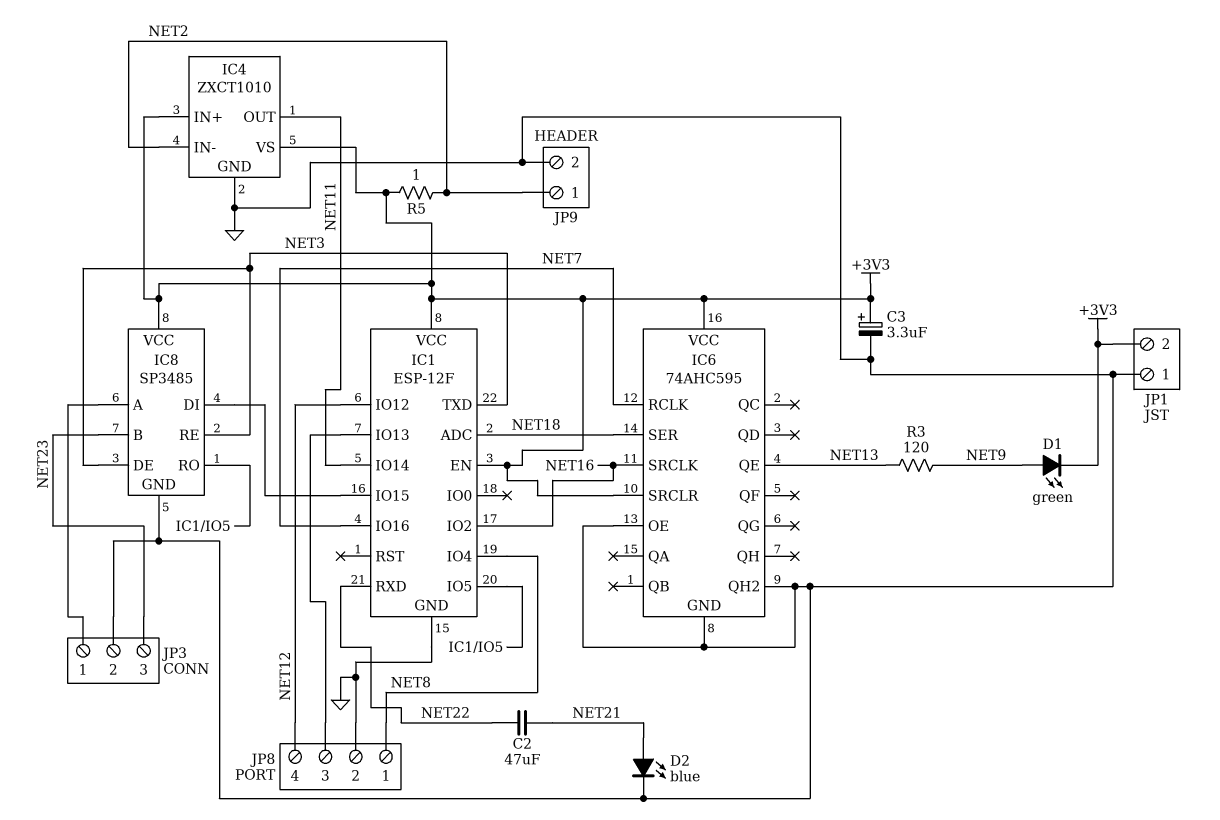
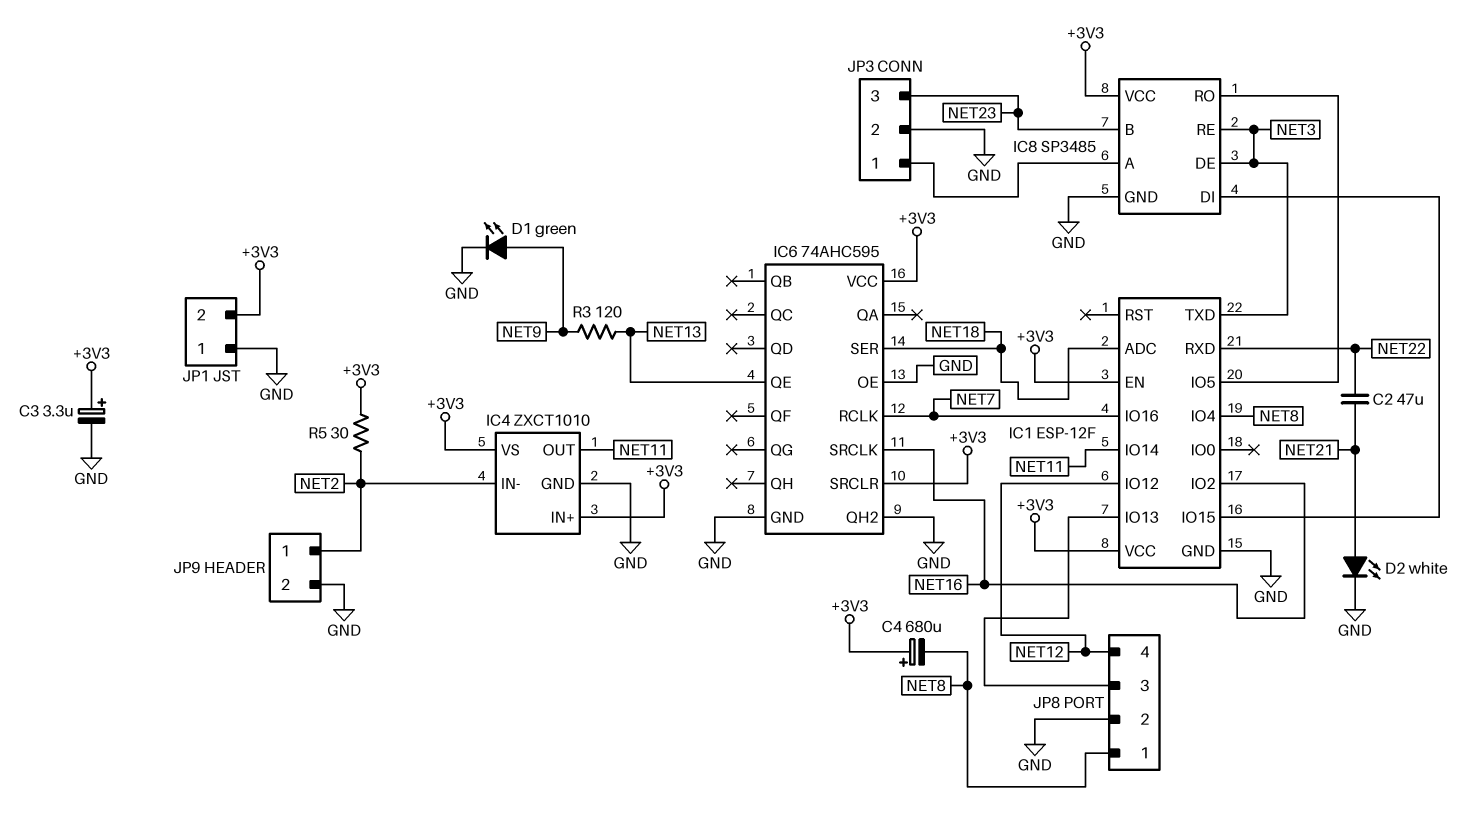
C4: none -> 680uF (plus +3V3, minus NET8)
D1: LED green (A NET9, K +3V3) -> LED green (A NET9, K GND)
D2: LED blue (A NET21, K GND) -> LED white (A NET21, K GND)
R5: 1 (+3V3, NET2) -> 30 (+3V3, NET2)

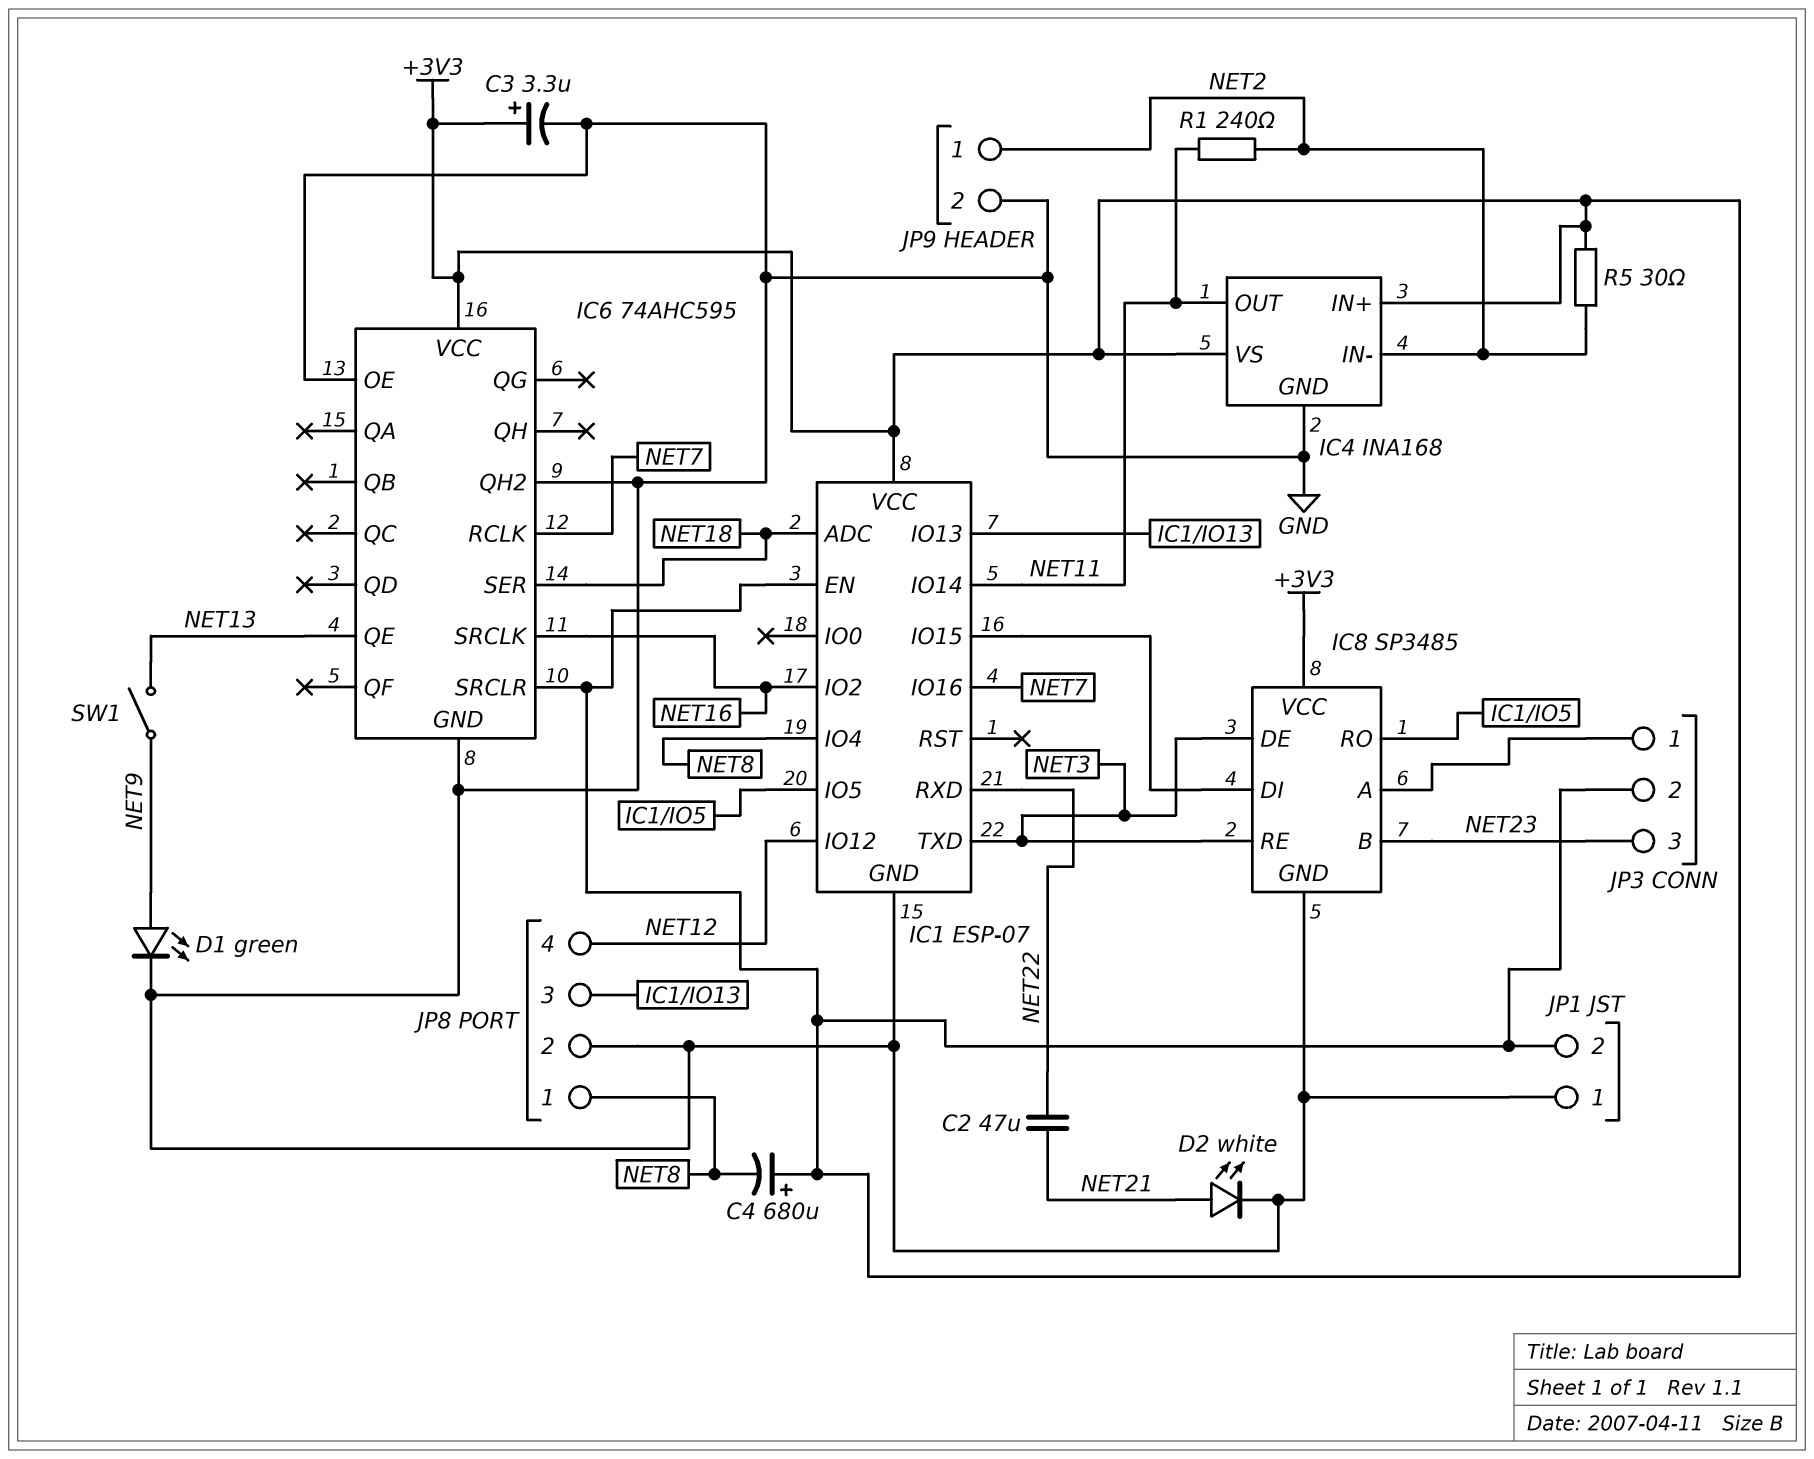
IC1: ESP-12F -> ESP-07
IC4: ZXCT1010 -> INA168
JP3 pin 2: GND -> +3V3
R1: none -> 240 (NET2, NET11)
R3: 120 (NET9, NET13) -> none
SW1: none -> switch (NET9, NET13)

